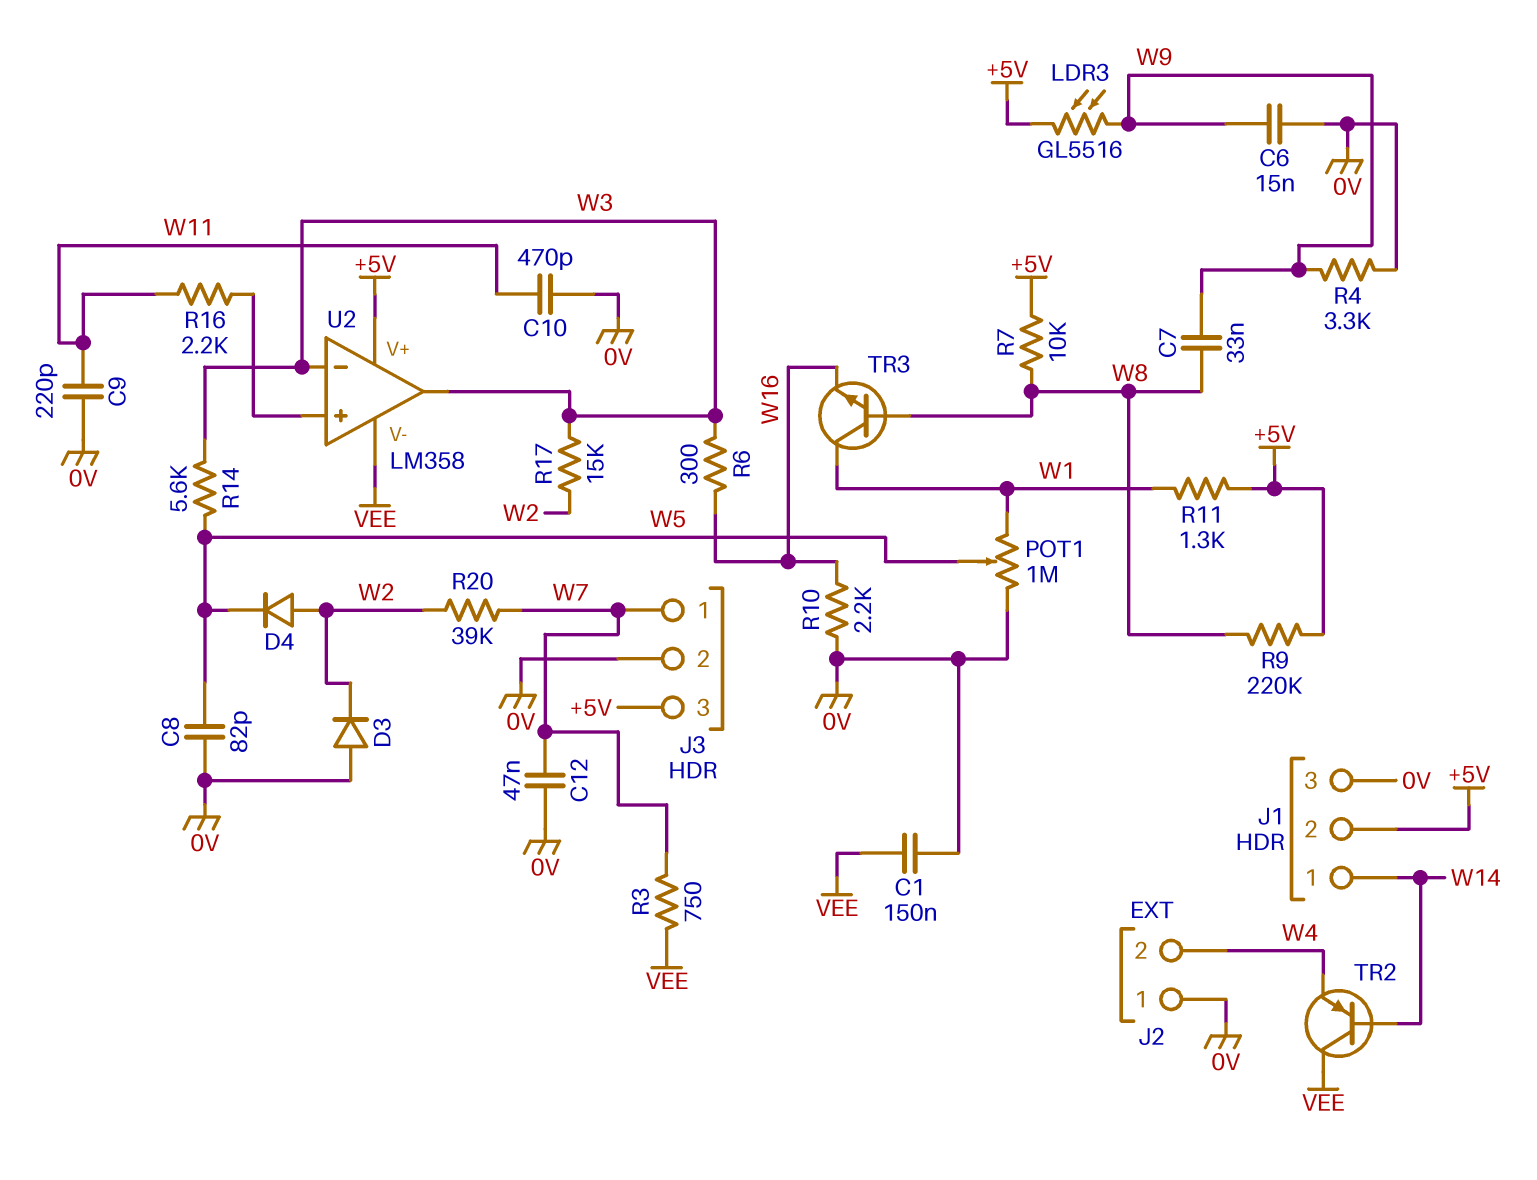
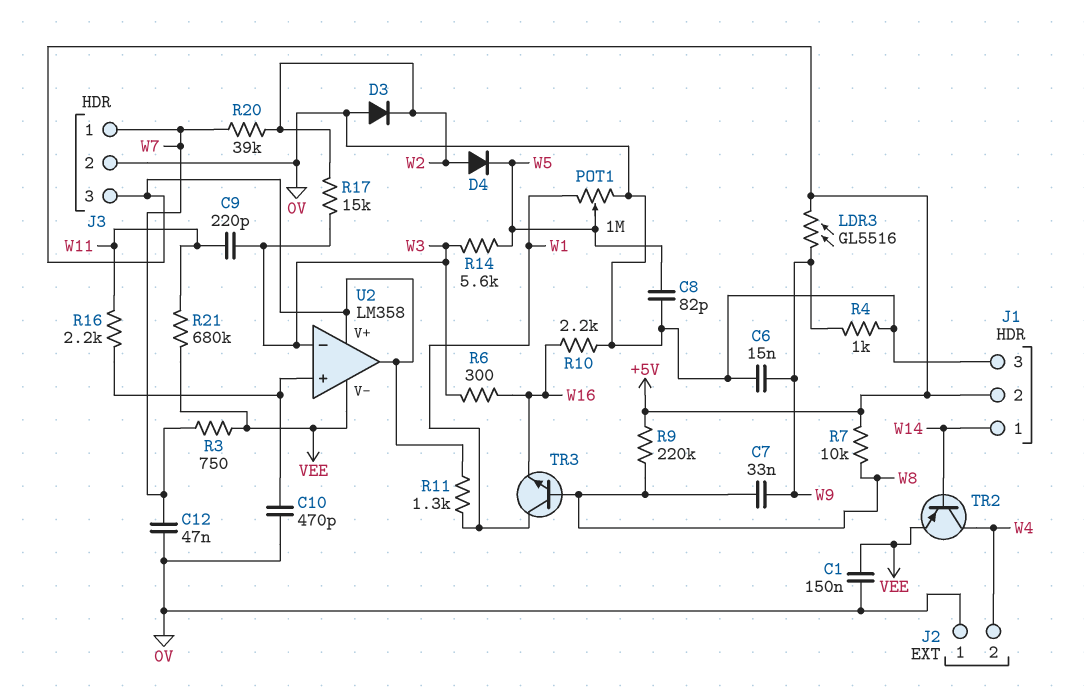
C9: 220pF (0V, W11) -> 220pF (W3, W11)
C10: 470pF (0V, W11) -> 470pF (0V, U2/in+)
R4: 3.3k (0V, W9) -> 1k (0V, W9)
R21: none -> 680k (VEE, W11)
TR2: PNP (B W14, C VEE, E W4) -> PNP (B W14, C W4, E VEE)
U2 pin out: W3 -> +5V

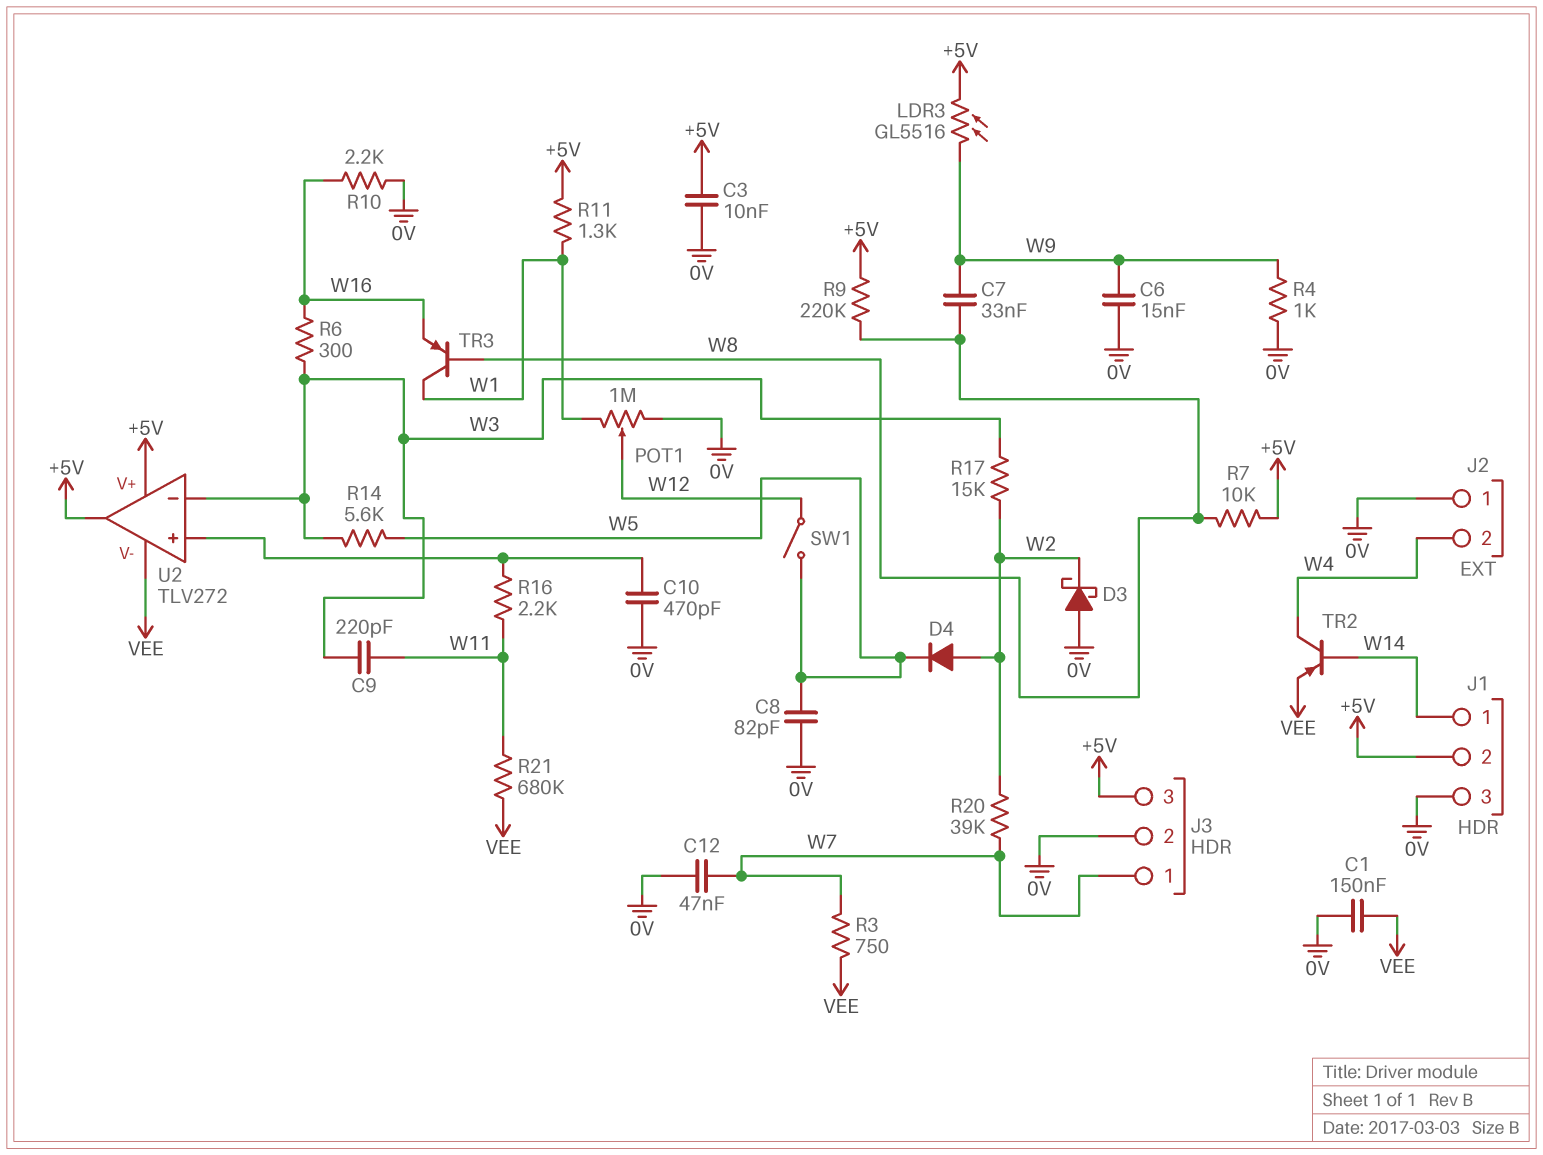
C3: none -> 10nF (+5V, 0V)
D3: diode (A 0V, K W2) -> schottky (A 0V, K W2)
POT1: 1M (0V, W1, wiper W5) -> 1M (0V, W1, wiper W12)
SW1: none -> switch (W5, W12)
TR3: NPN (B W8, C W1, E W16) -> PNP (B W8, C W1, E W16)
U2: LM358 -> TLV272

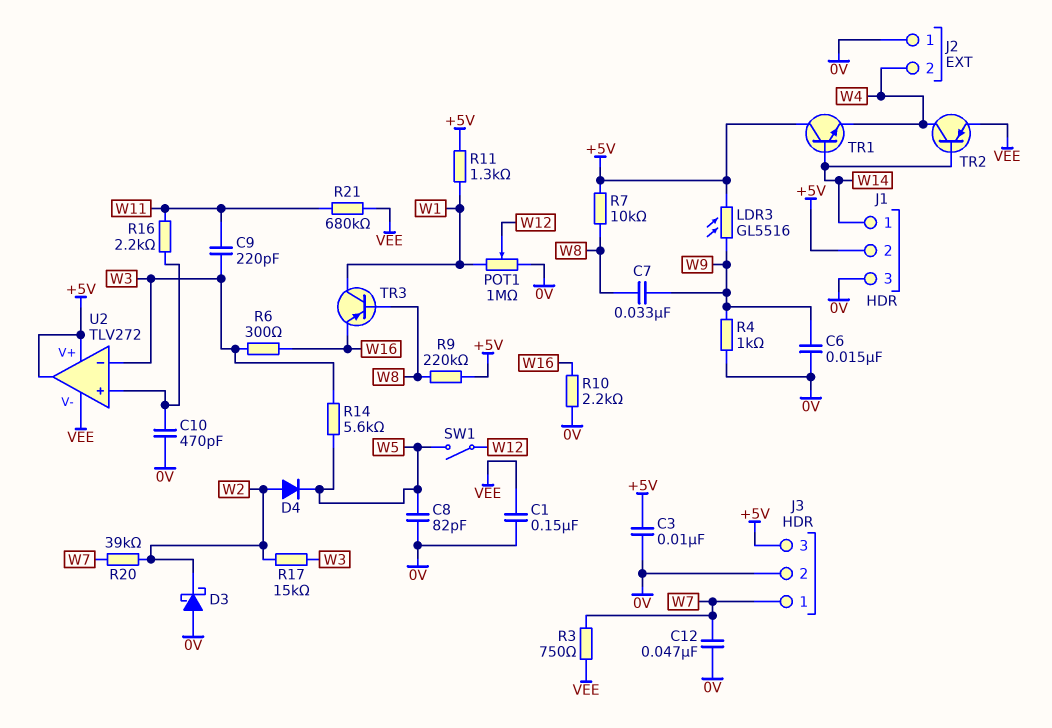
TR1: none -> NPN (B W14, C +5V, E W4)

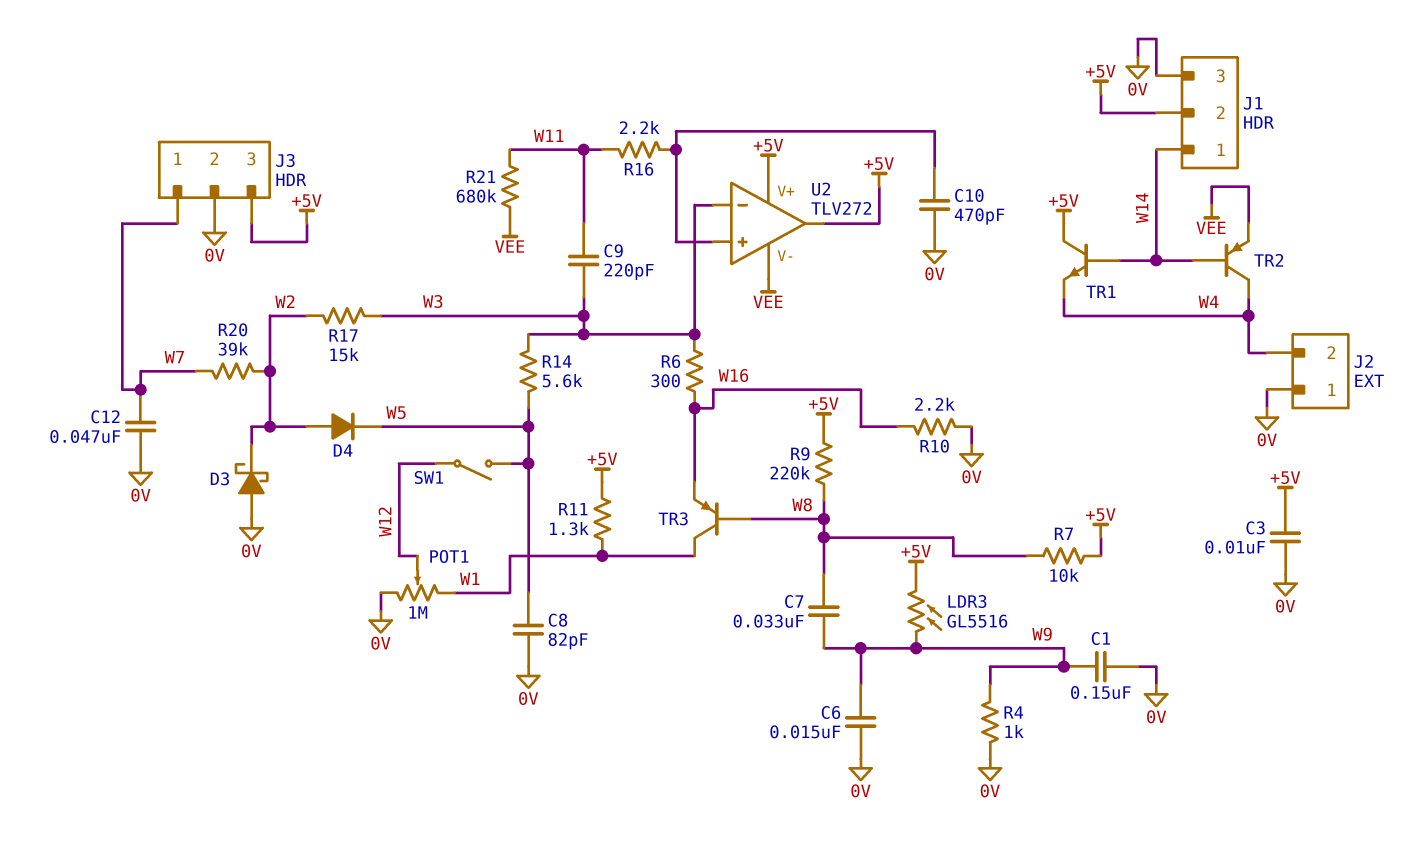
C1: 150nF (0V, VEE) -> 150nF (0V, W9)
R3: 750 (VEE, W7) -> none

